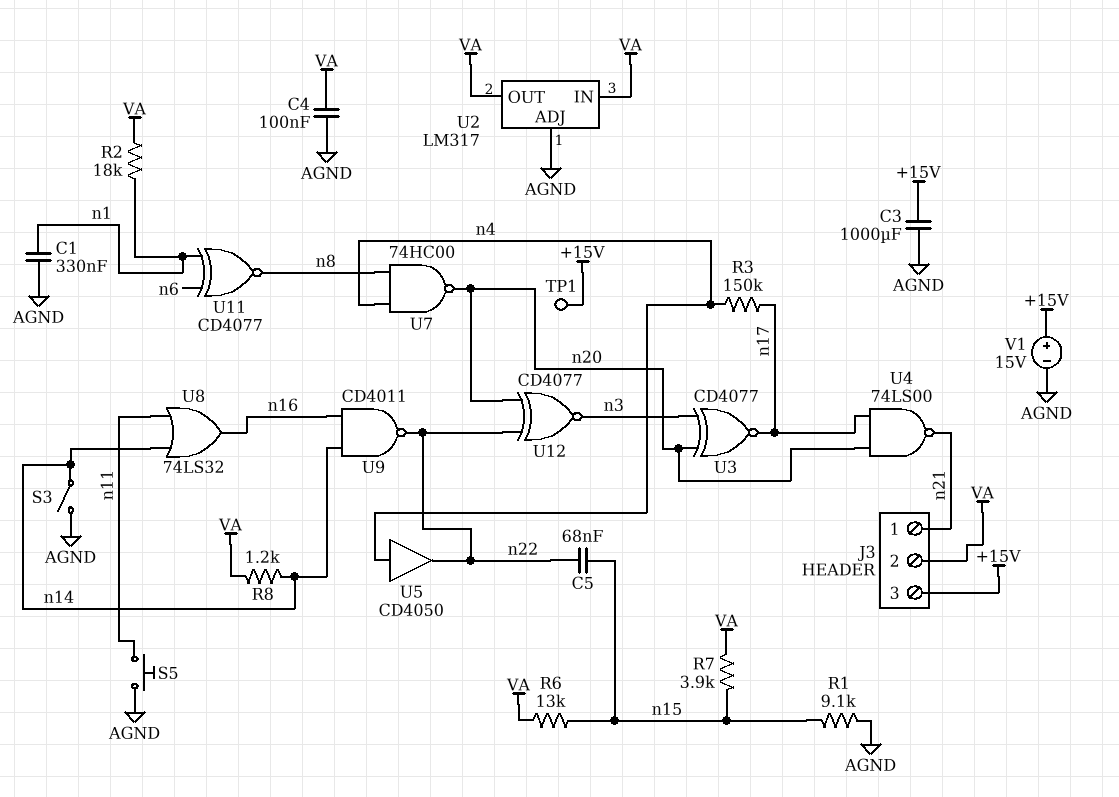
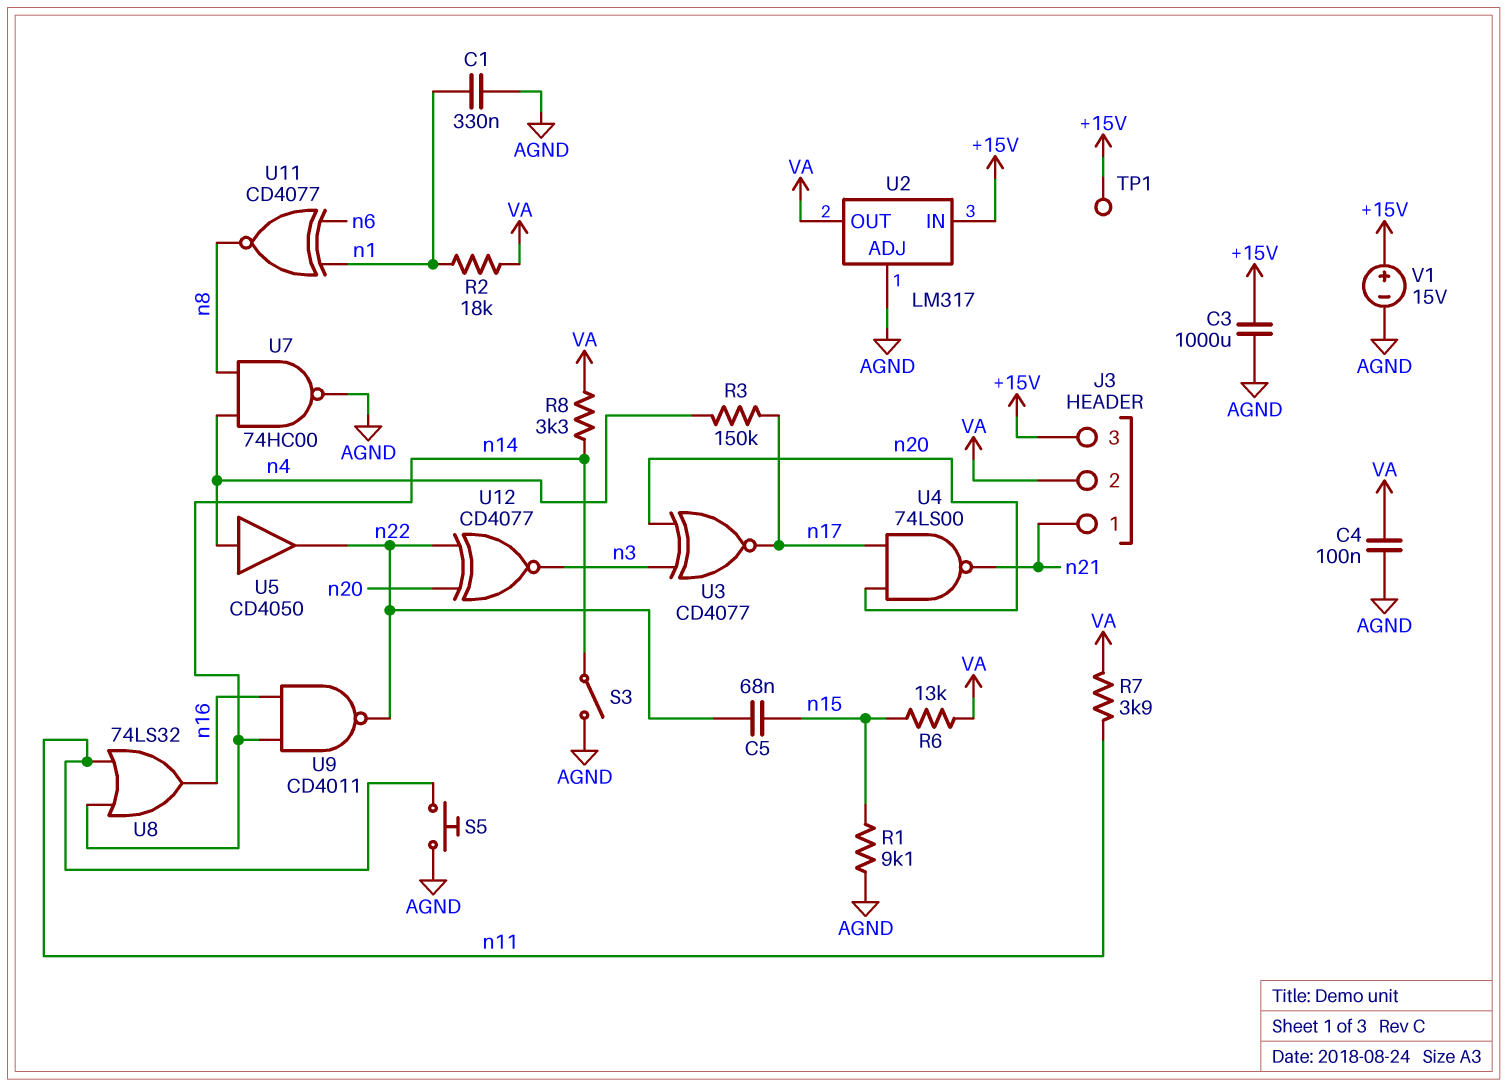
R7: 3.9k (VA, n15) -> 3.9k (VA, n11)
R8: 1.2k (VA, n14) -> 3.3k (VA, n14)
U2 pin IN: VA -> +15V
U7: NAND 74HC00 (in n4, in n8, out n20) -> NAND 74HC00 (in n4, in n8, out AGND)

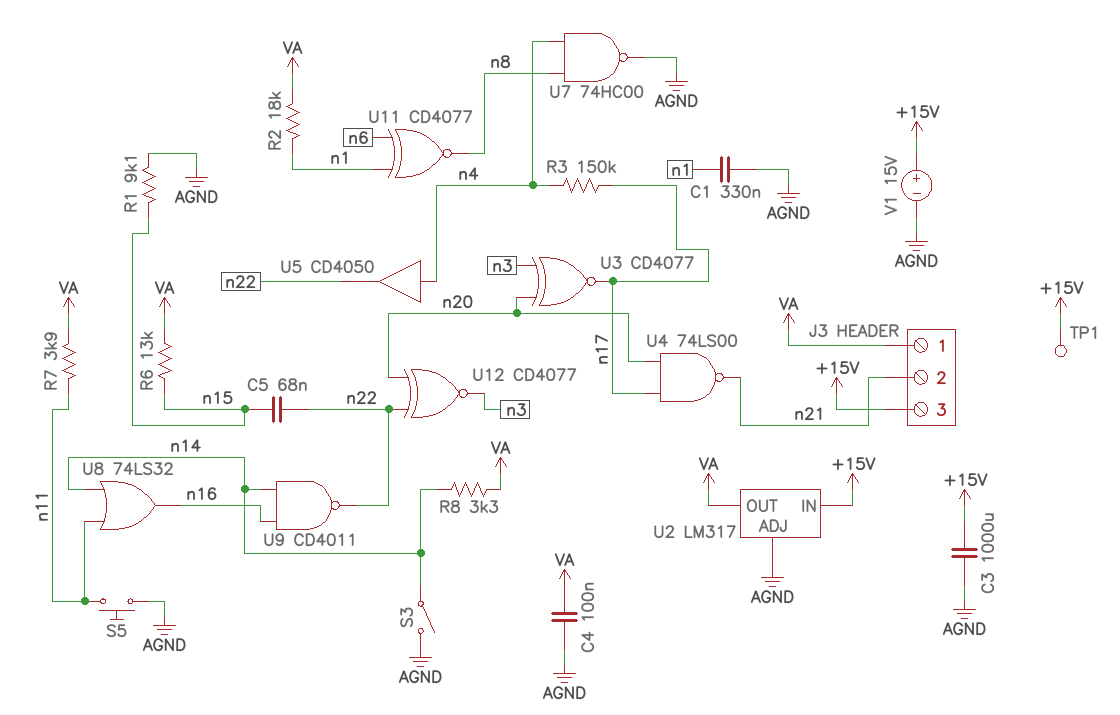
J3 pin 1: n21 -> VA
J3 pin 2: VA -> n21

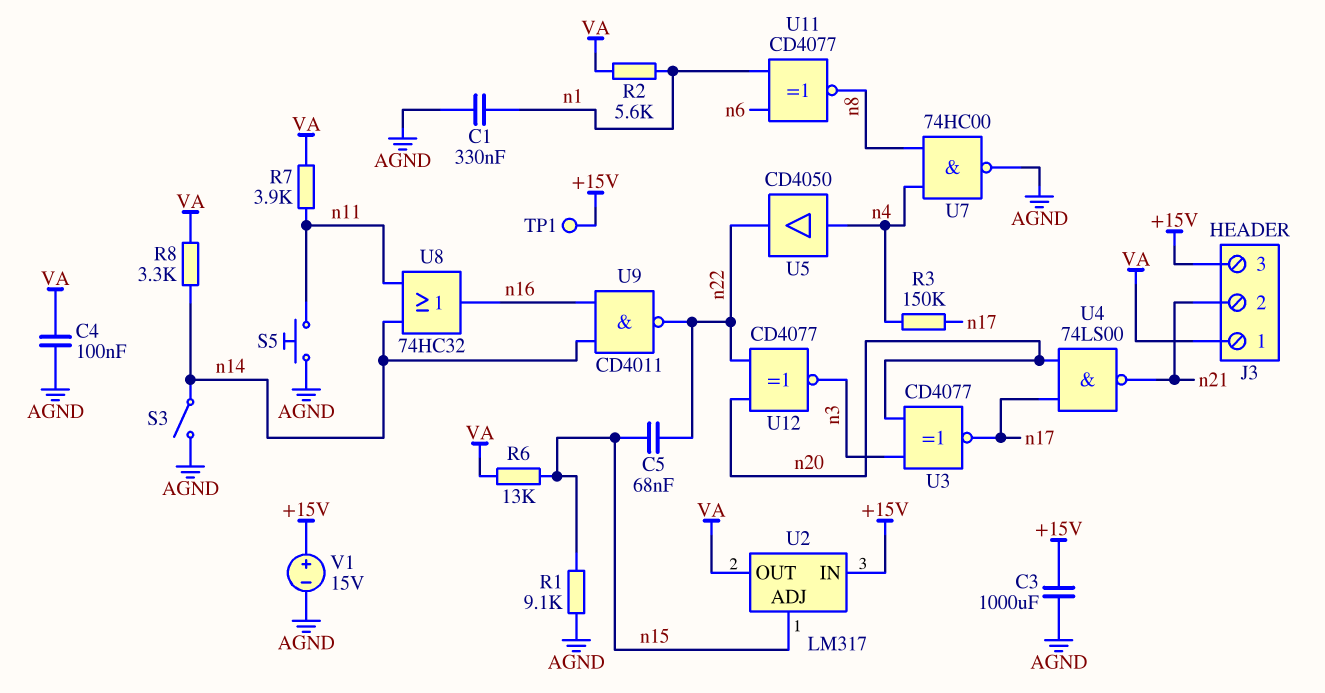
R2: 18k (VA, n1) -> 5.6k (VA, n1)
U2 pin ADJ: AGND -> n15
U8: OR 74LS32 (in n11, in n14, out n16) -> OR 74HC32 (in n11, in n14, out n16)

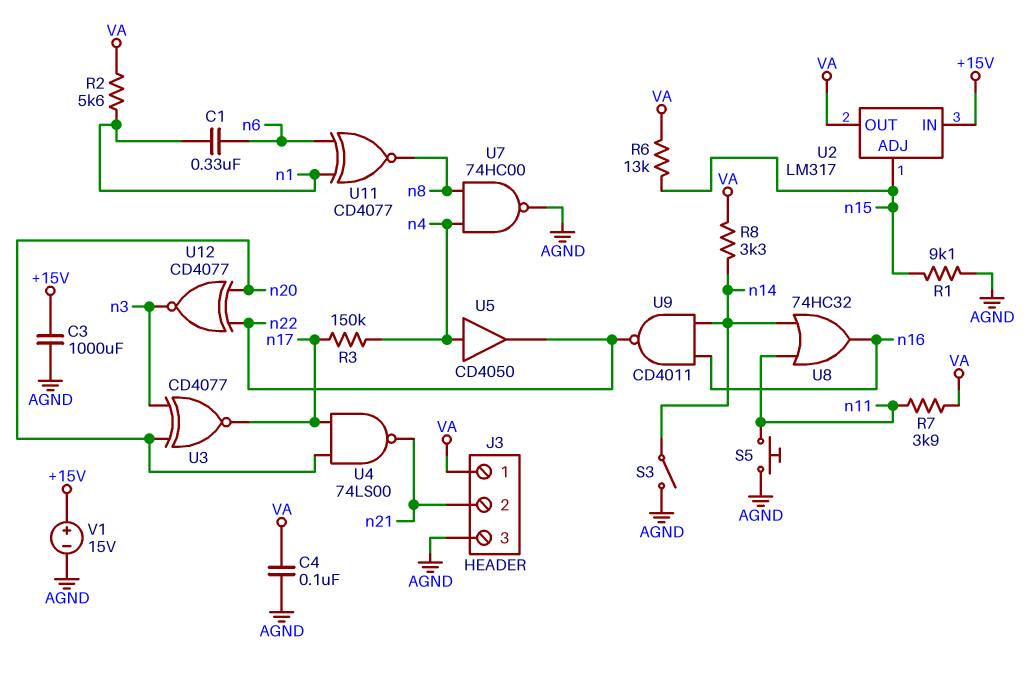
C1: 330nF (AGND, n1) -> 330nF (n1, n6)
C5: 68nF (n15, n22) -> none
J3 pin 3: +15V -> AGND
TP1: test point (+15V) -> none

